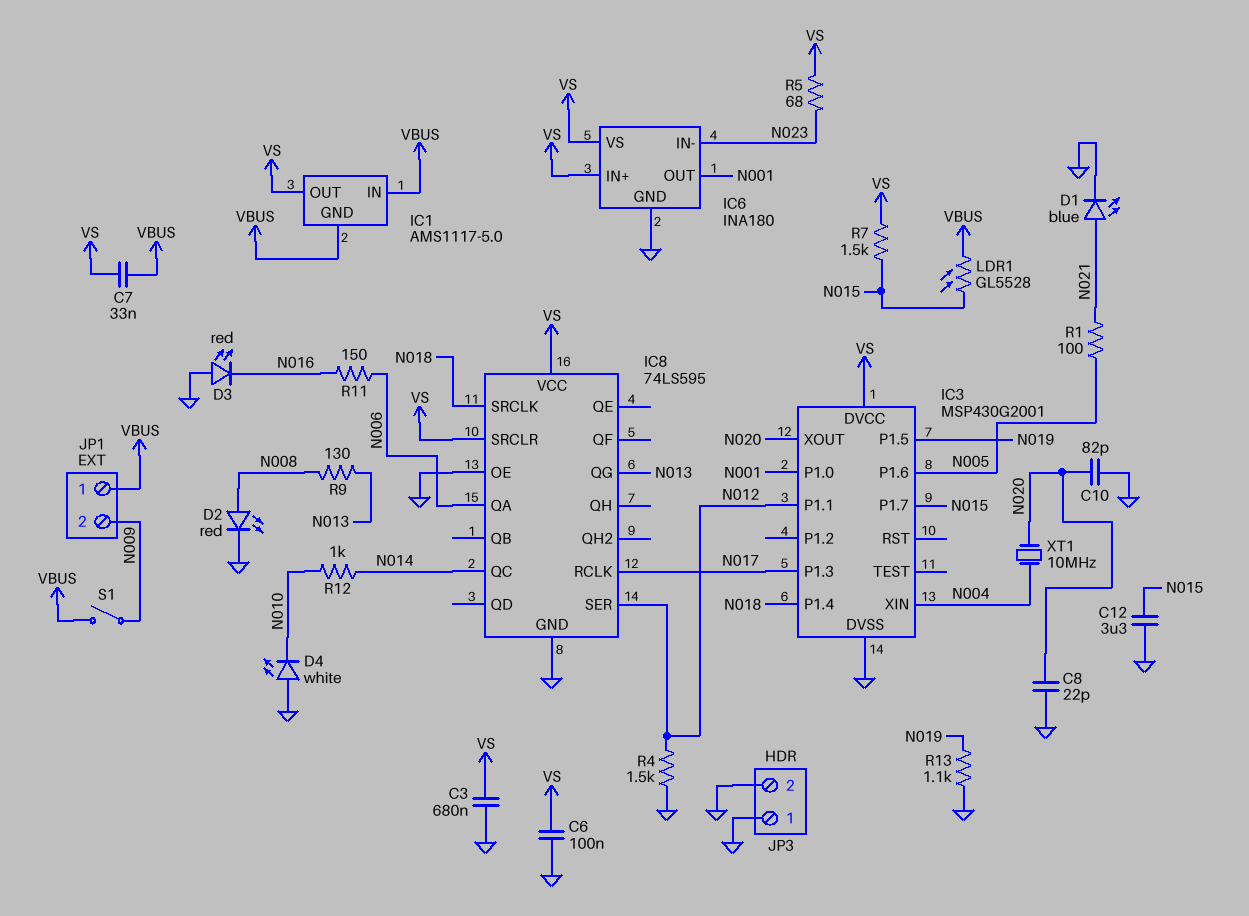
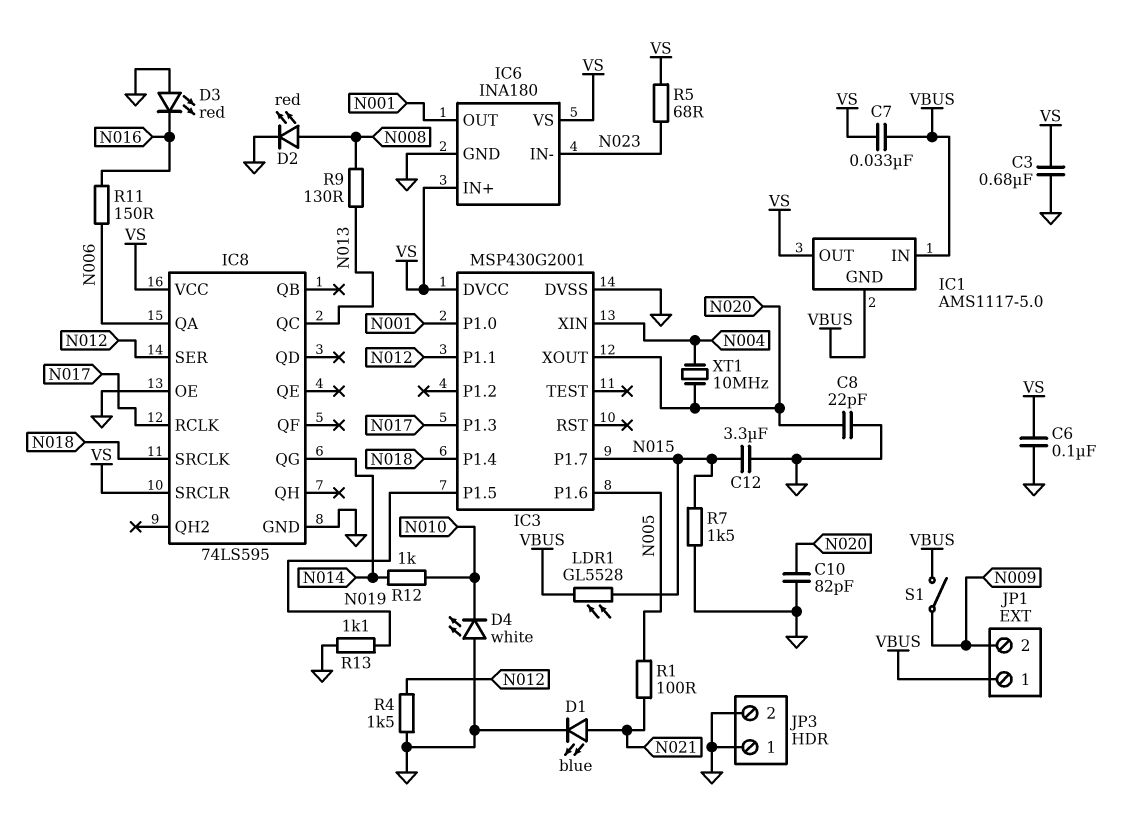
IC8 pin QC: N014 -> N013
IC8 pin QG: N013 -> N014
R7: 1.5k (N015, VS) -> 1.5k (GND, N015)

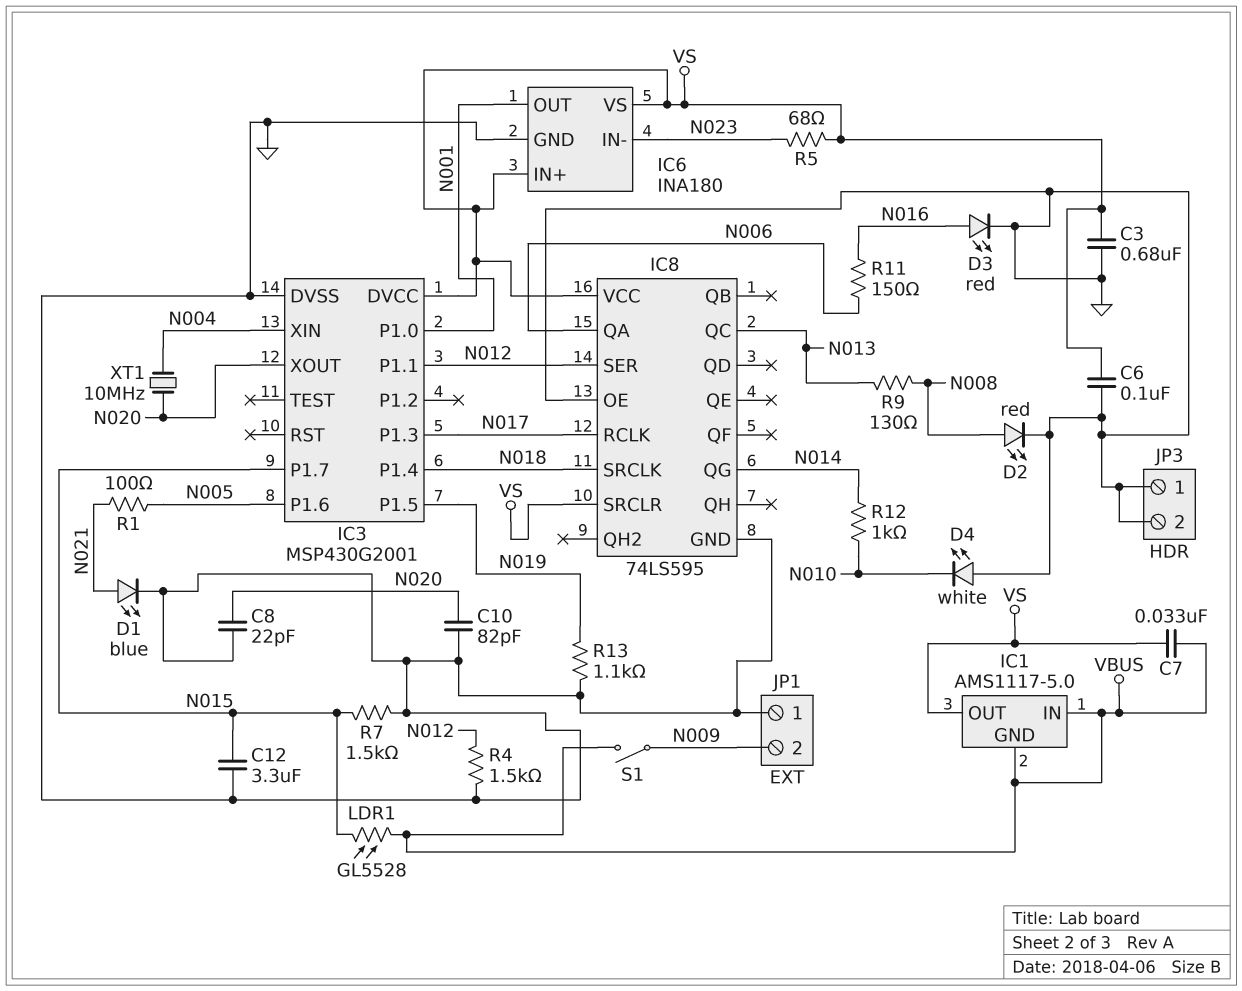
D3: LED red (A GND, K N016) -> LED red (A N016, K GND)
JP1 pin 1: VBUS -> GND

